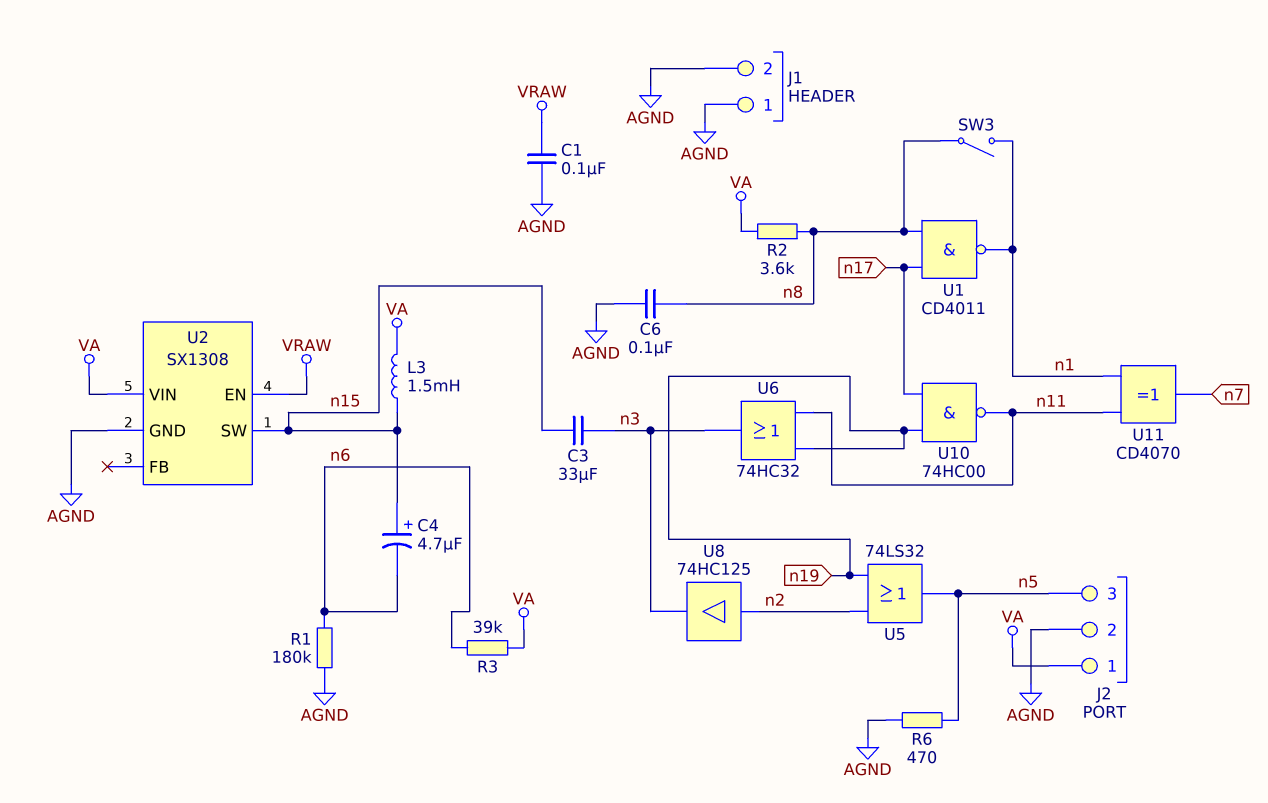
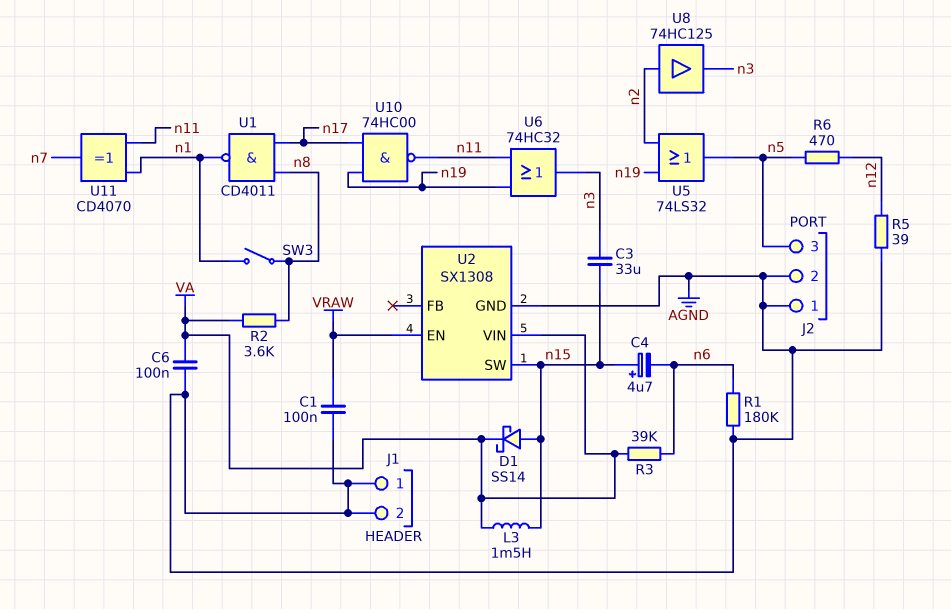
C6: 100nF (AGND, n8) -> 100nF (AGND, VA)
D1: none -> schottky SS14 (A n15, K VA)
J2 pin 1: VA -> AGND
R5: none -> 39 (AGND, n12)
R6: 470 (AGND, n5) -> 470 (n5, n12)

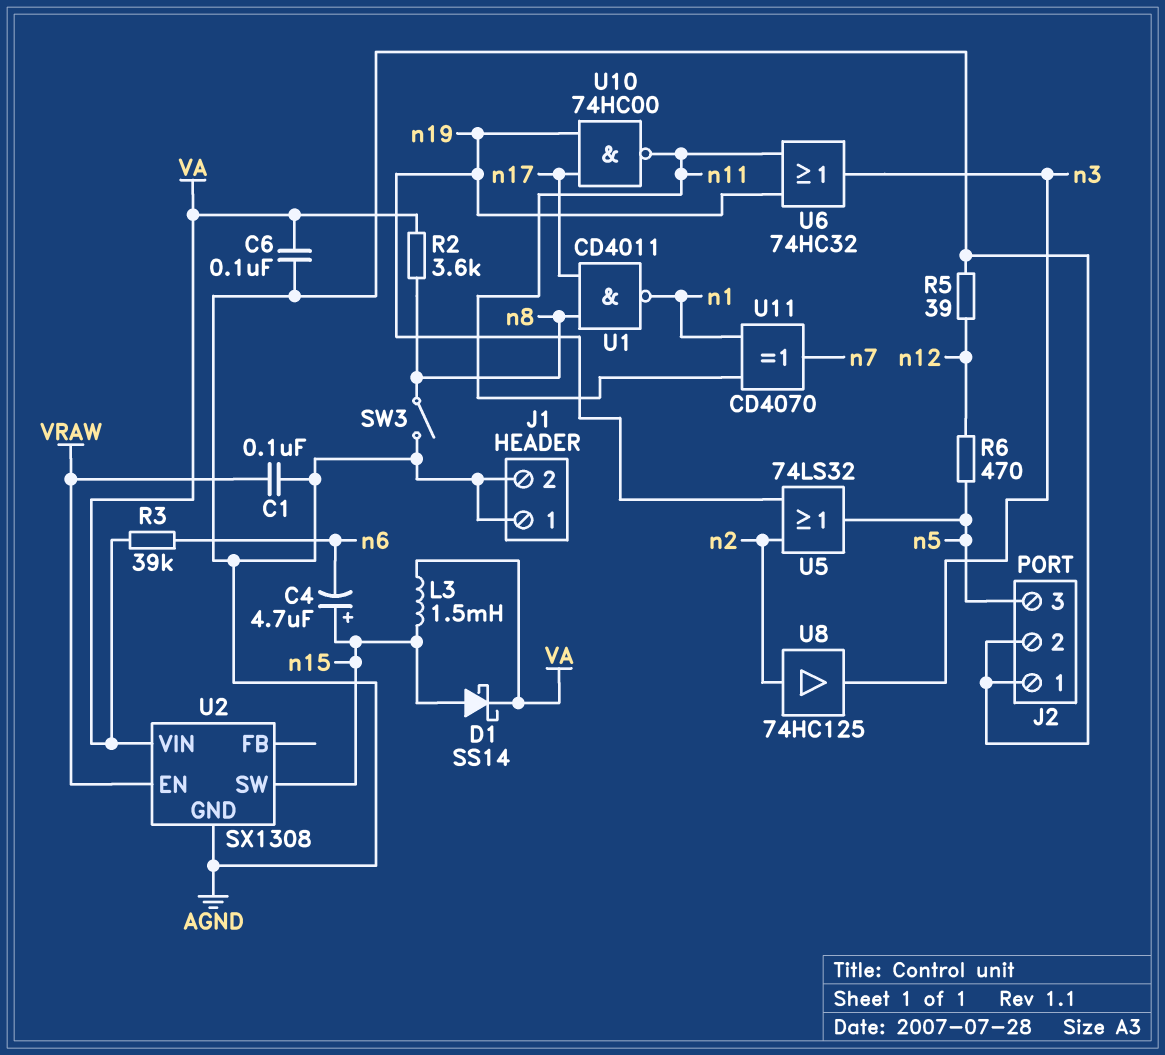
C3: 33uF (n3, n15) -> none
R1: 180k (AGND, n6) -> none
SW3: switch (n1, n8) -> switch (AGND, n8)

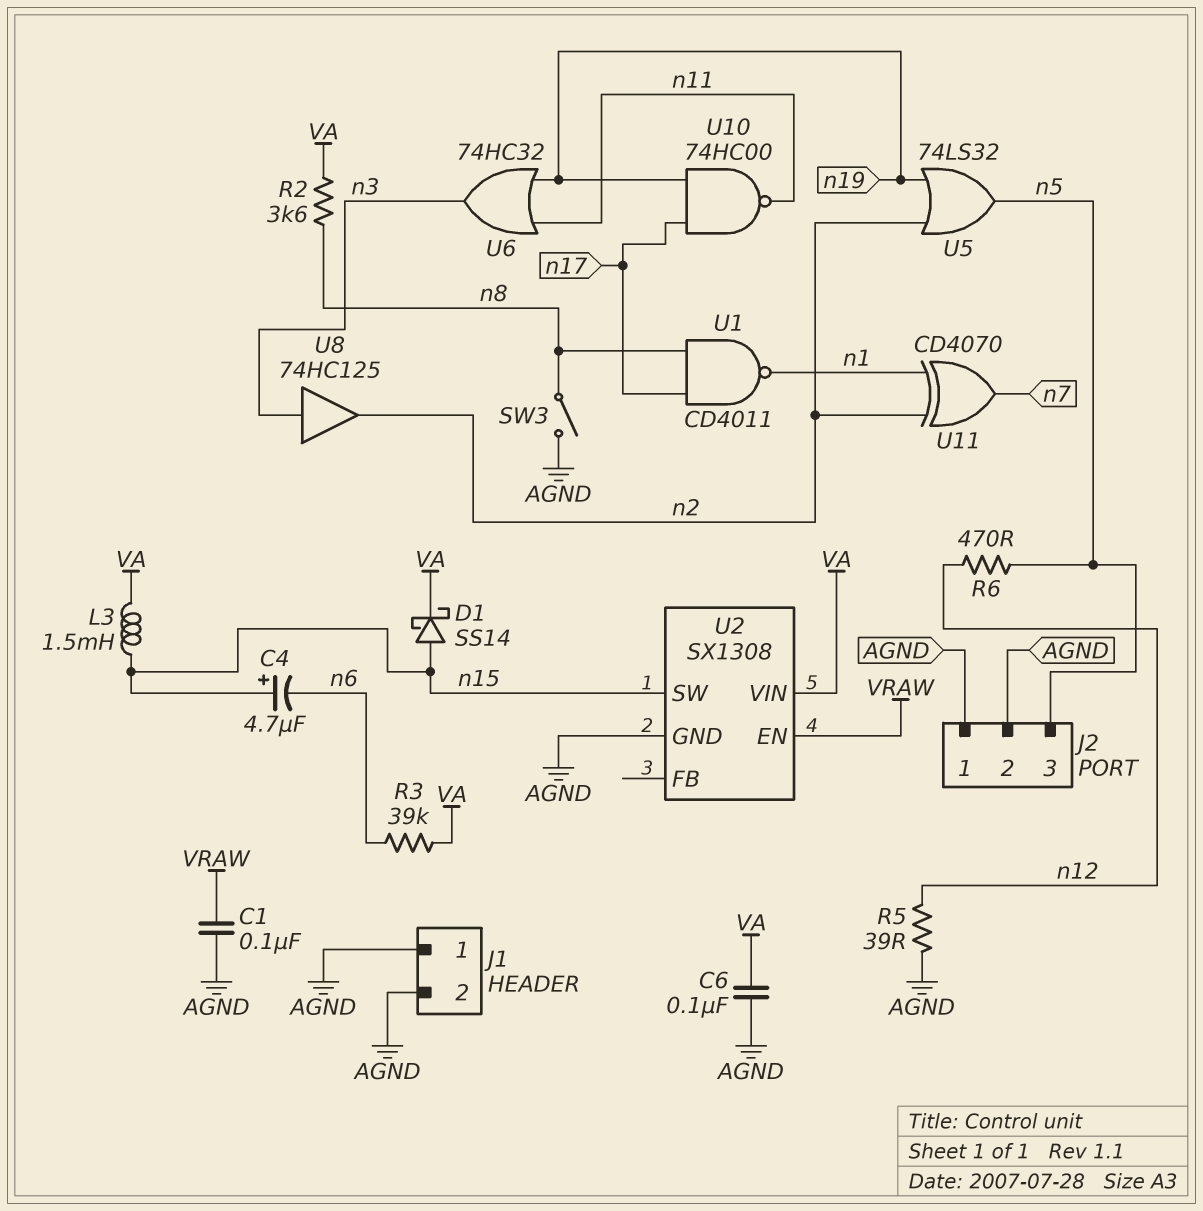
U8: buffer 74HC125 (in n2, out n3) -> buffer 74HC125 (in n3, out n2)
U11: XOR CD4070 (in n1, in n11, out n7) -> XOR CD4070 (in n1, in n2, out n7)

